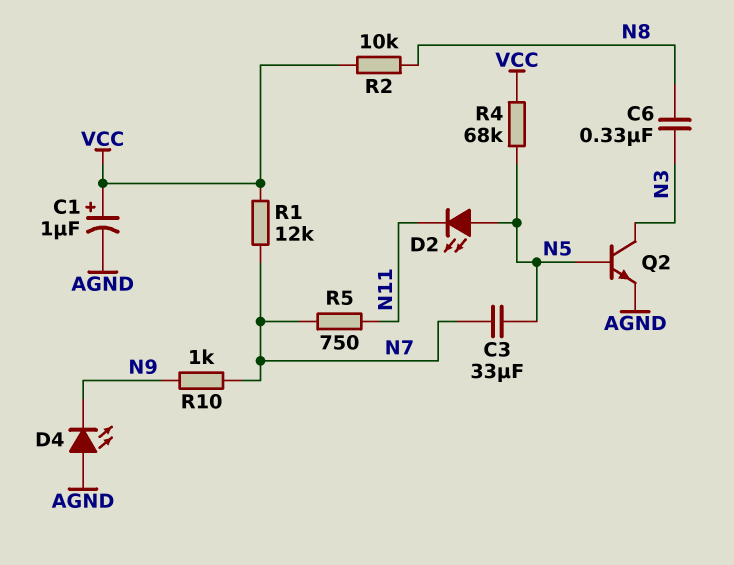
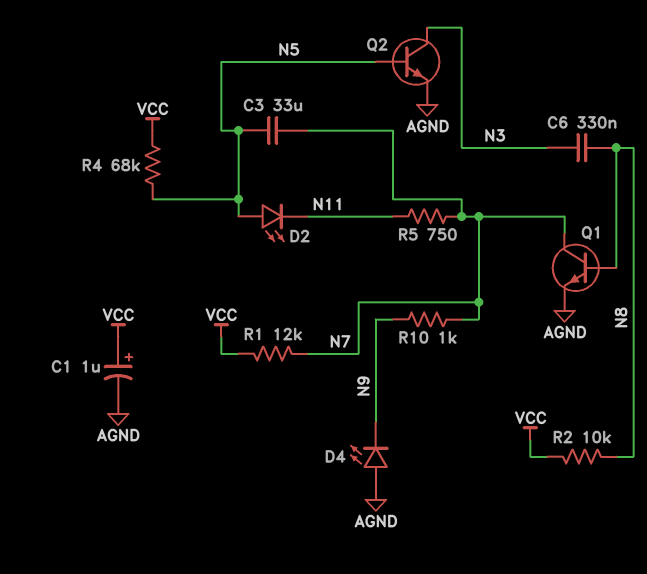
Q1: none -> NPN (B N8, C N7, E AGND)

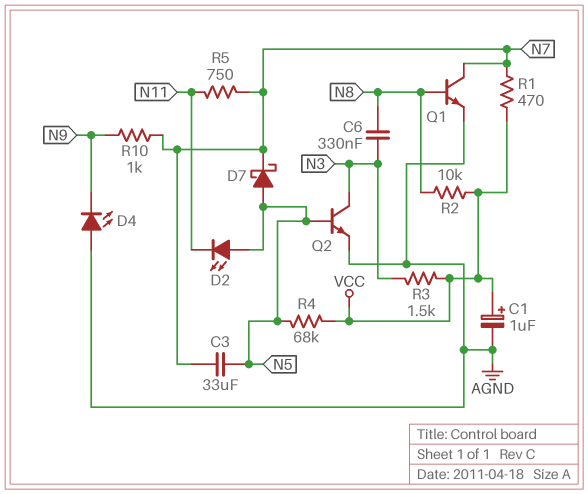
D7: none -> schottky (A N5, K N7)
R1: 12k (N7, VCC) -> 470 (N7, VCC)
R3: none -> 1.5k (N3, VCC)

